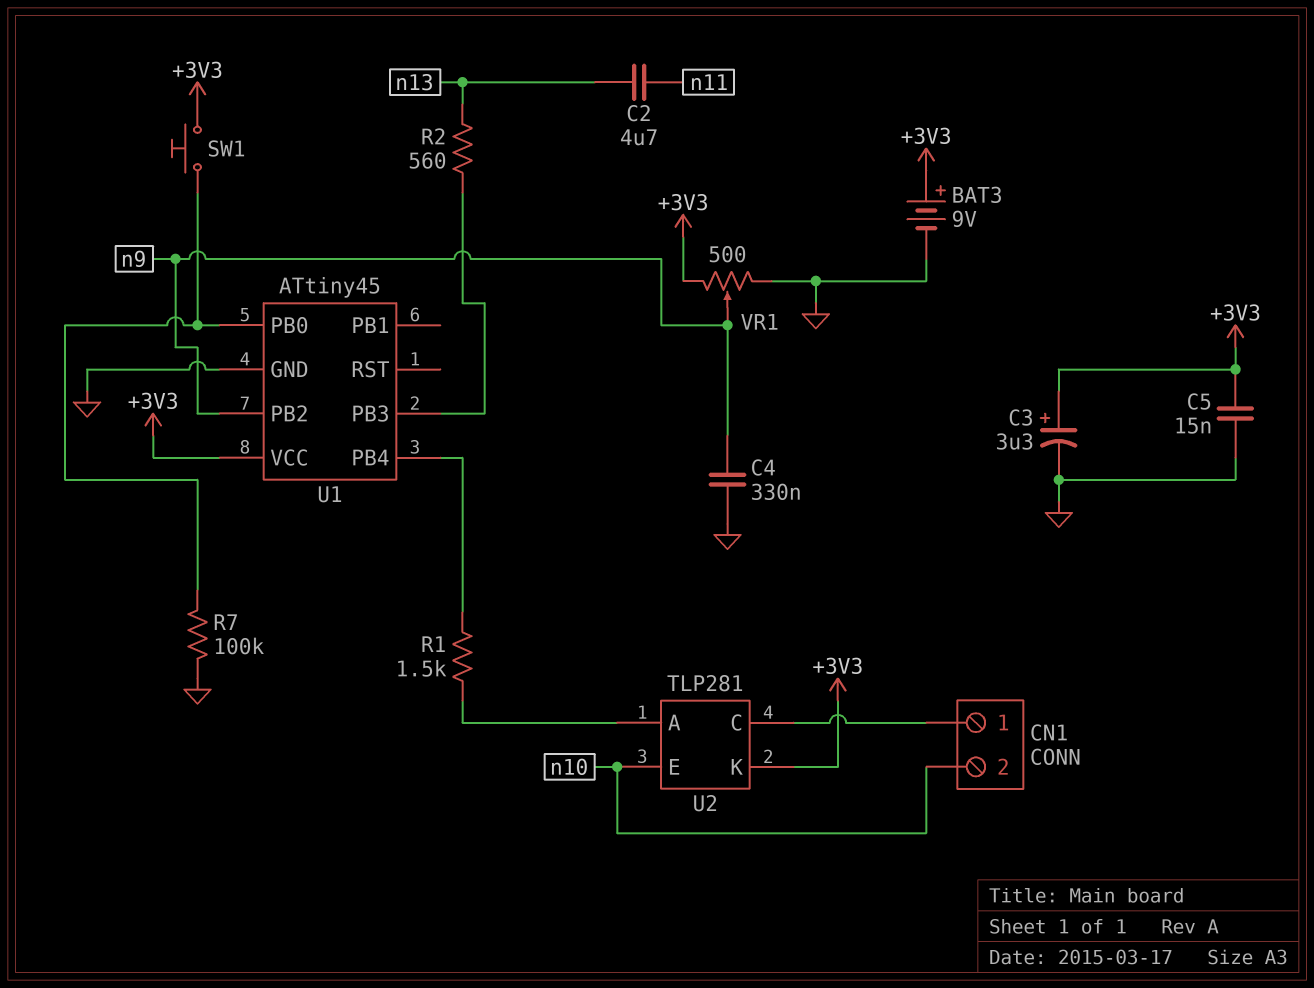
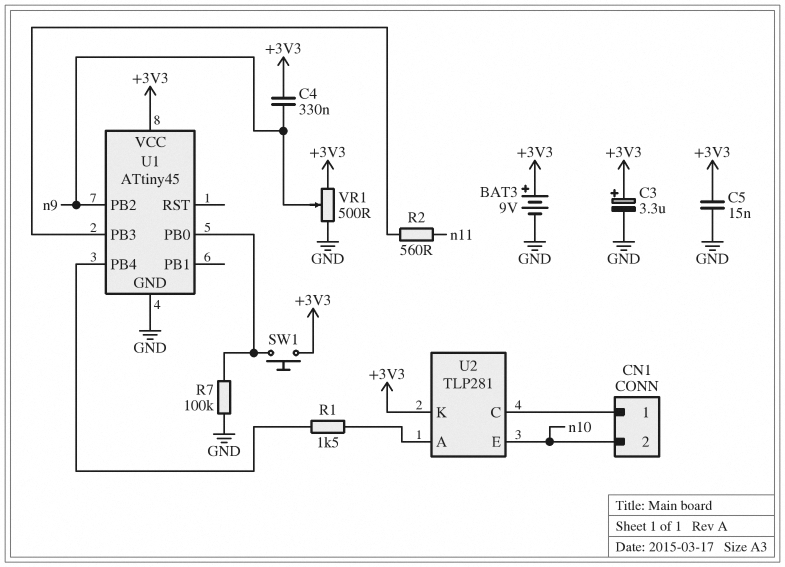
C2: 4.7uF (n11, n13) -> none
C4: 330nF (GND, n9) -> 330nF (+3V3, n9)
R2: 560 (U1/PB3, n13) -> 560 (U1/PB3, n11)

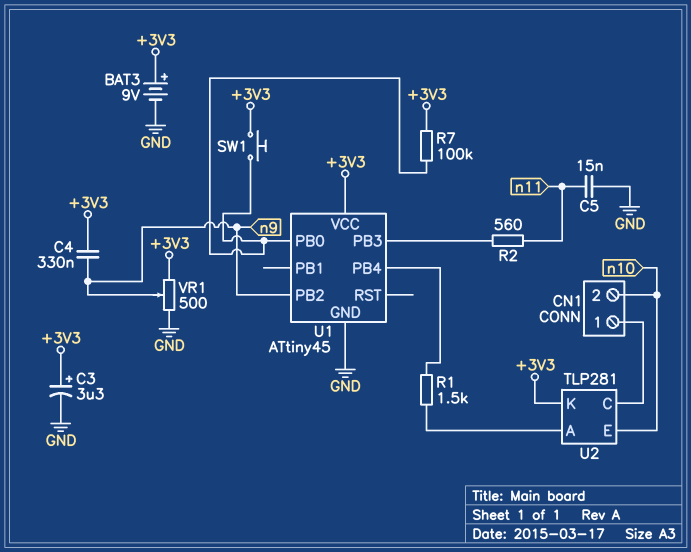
C5: 15nF (+3V3, GND) -> 15nF (GND, n11)
R7: 100k (GND, U1/PB0) -> 100k (+3V3, U1/PB0)

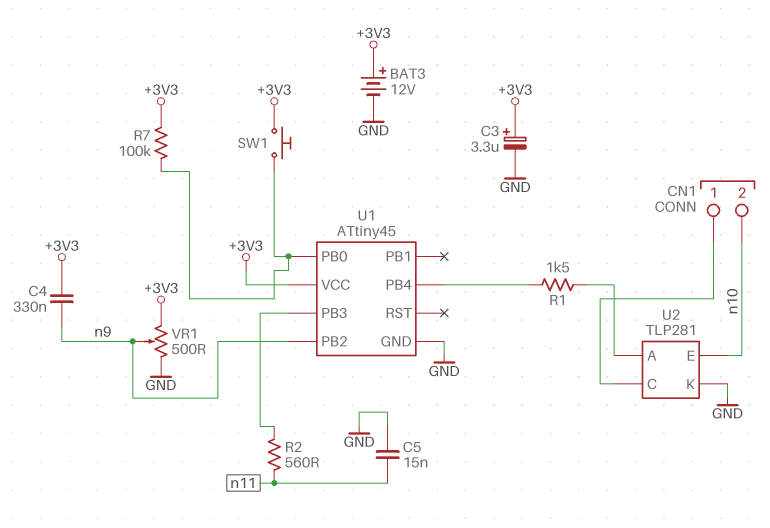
BAT3: 9V (plus +3V3, minus GND) -> 12V (plus +3V3, minus GND)
U2 pin K: +3V3 -> GND

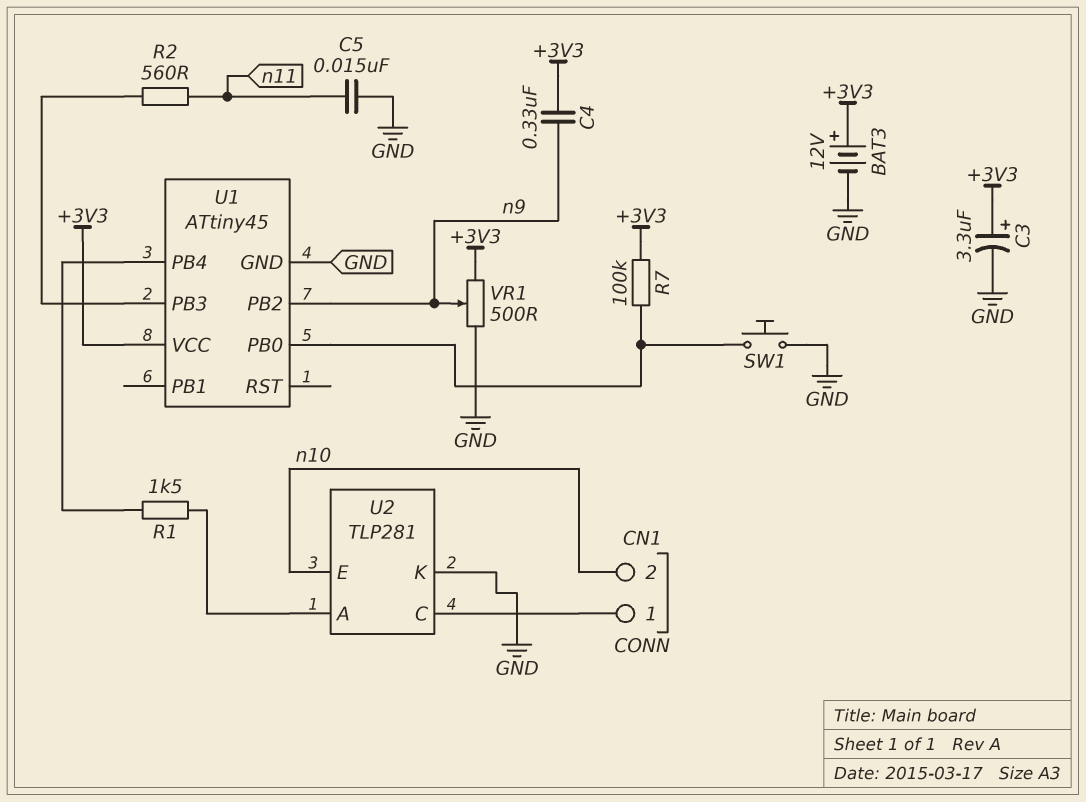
SW1: button (+3V3, U1/PB0) -> button (GND, U1/PB0)

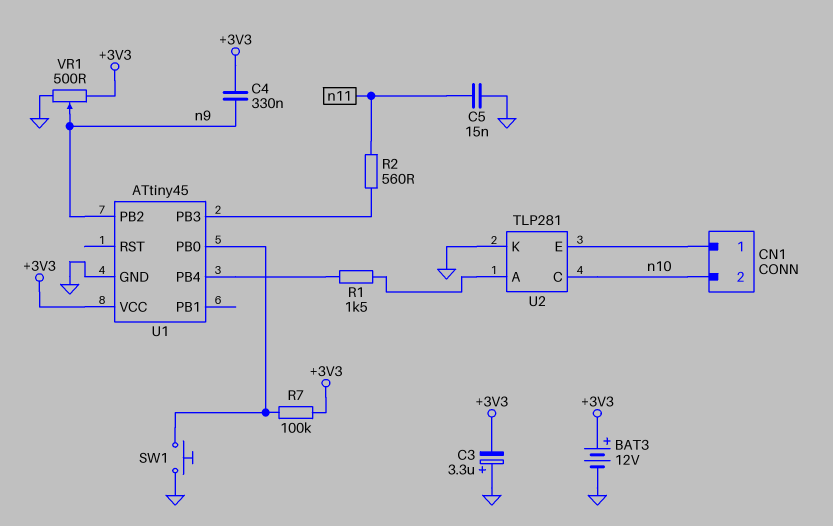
C3: 3.3uF (plus +3V3, minus GND) -> 3.3uF (plus GND, minus +3V3)
U2 pin C: CN1/1 -> n10
U2 pin E: n10 -> CN1/1

